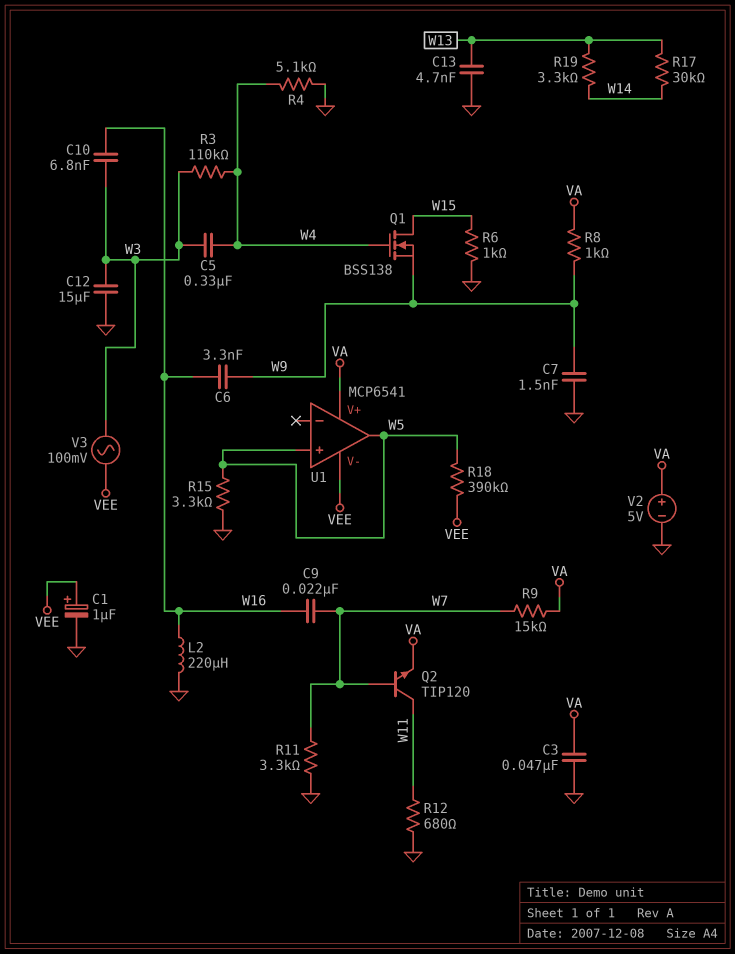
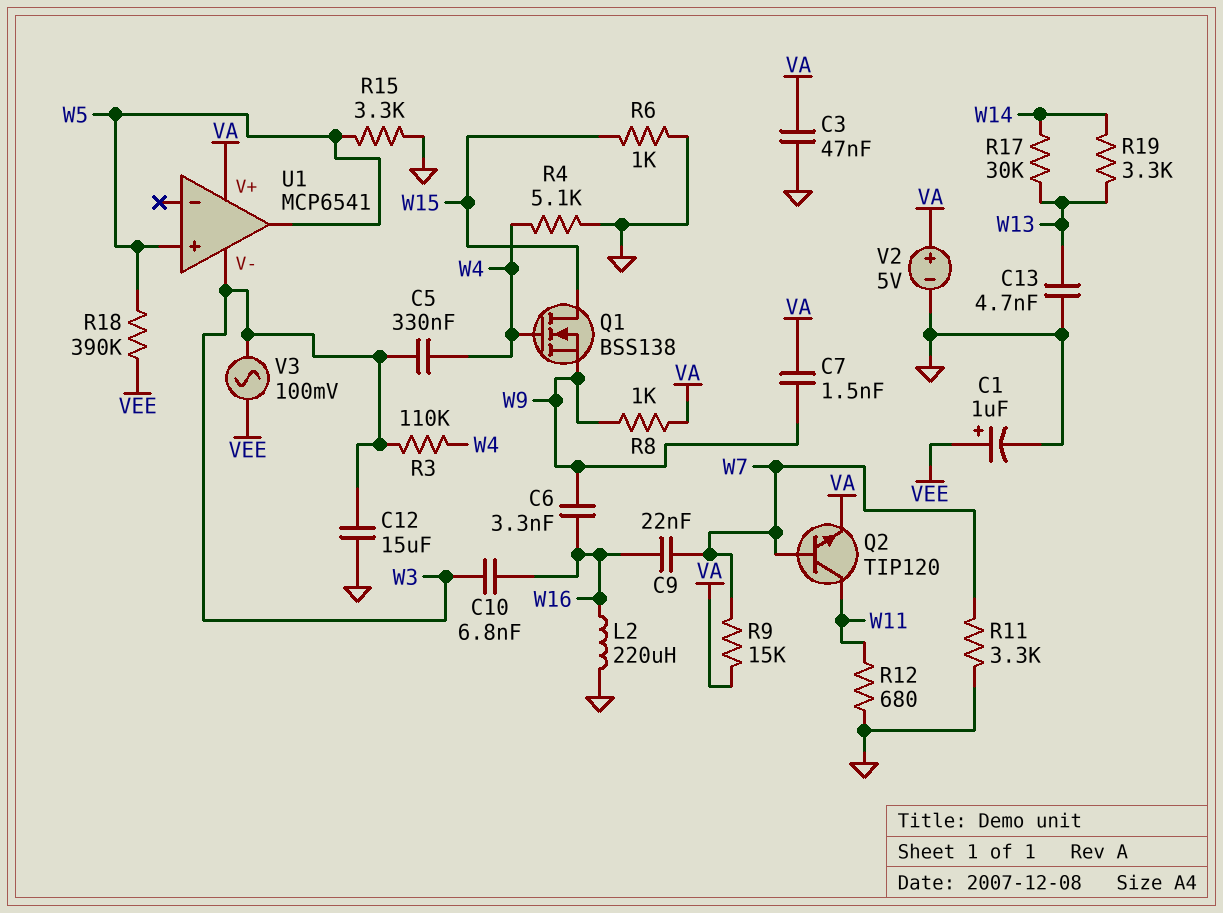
C7: 1.5nF (GND, W9) -> 1.5nF (VA, W9)
U1 pin V-: VEE -> W3

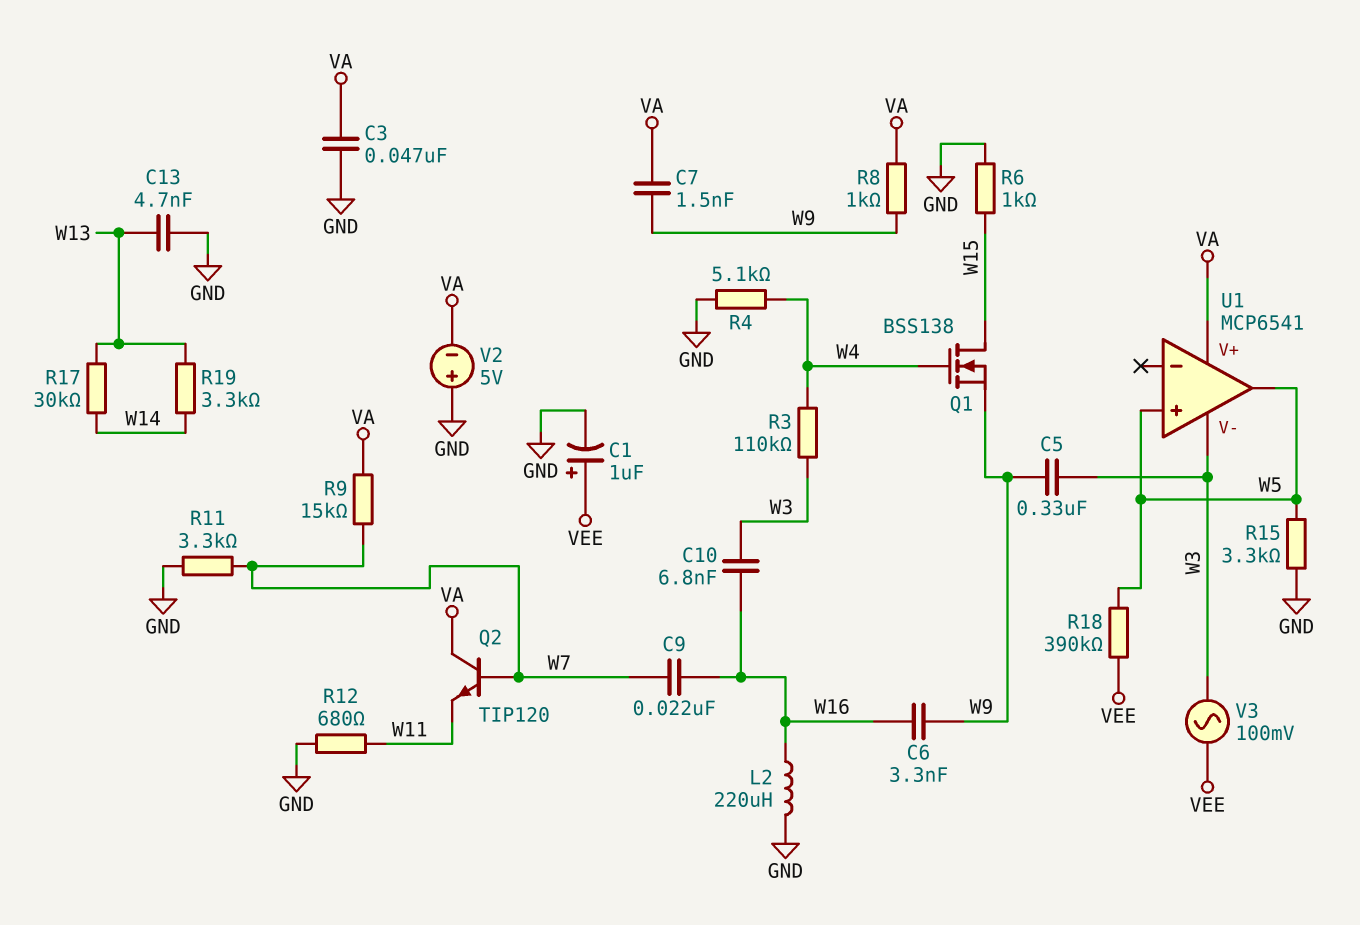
C5: 330nF (W3, W4) -> 330nF (W3, W9)
C12: 15uF (GND, W3) -> none
Q2: NPN TIP120 (B W7, C W11, E VA) -> NPN TIP120 (B W7, C VA, E W11)
V2: 5V (plus VA, minus GND) -> 5V (plus GND, minus VA)

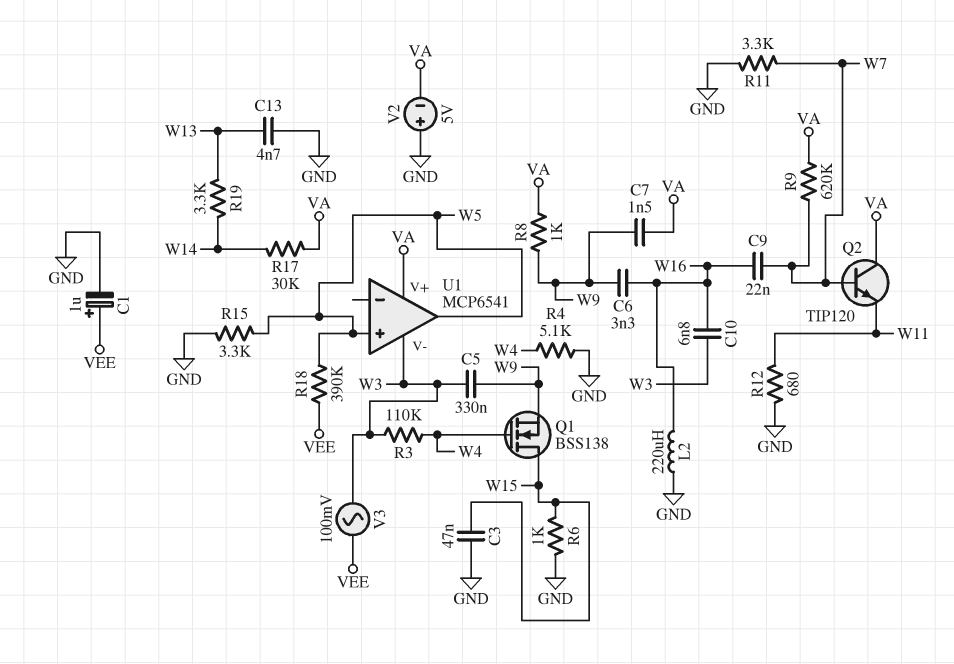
C3: 47nF (GND, VA) -> 47nF (GND, W15)
R9: 15k (VA, W7) -> 620k (VA, W7)
R17: 30k (W13, W14) -> 30k (VA, W14)

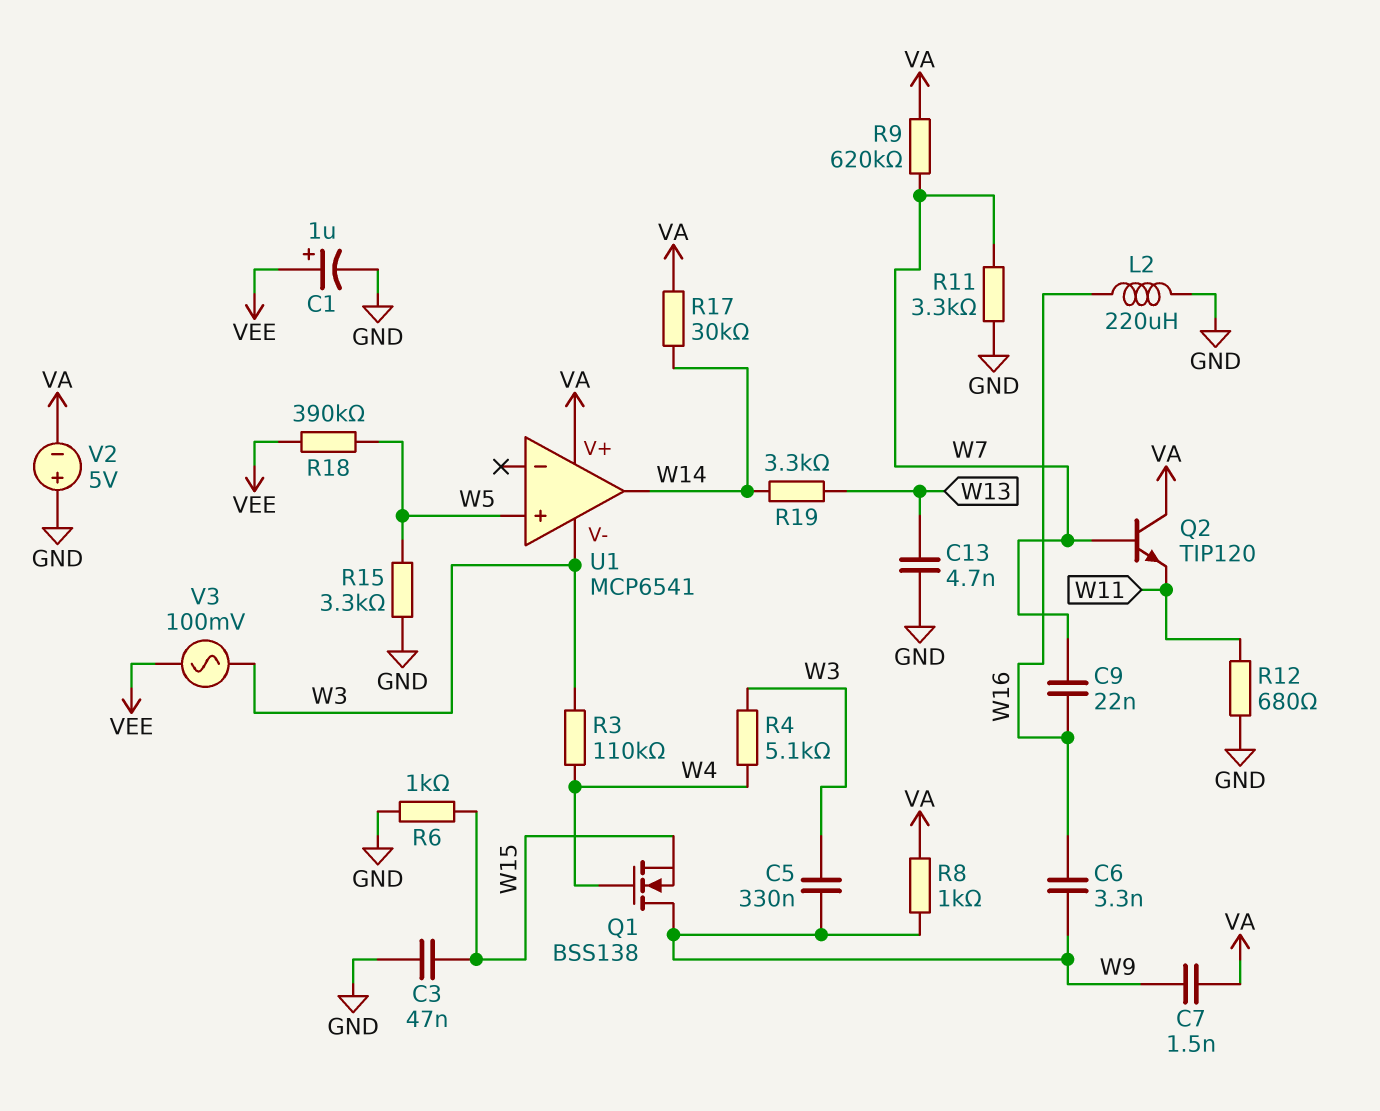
C10: 6.8nF (W3, W16) -> none
Q1: NMOS BSS138 (G W4, D W15, S W9) -> NMOS BSS138 (G W4, D W9, S W15)
R4: 5.1k (GND, W4) -> 5.1k (W3, W4)
U1 pin out: W5 -> W14

